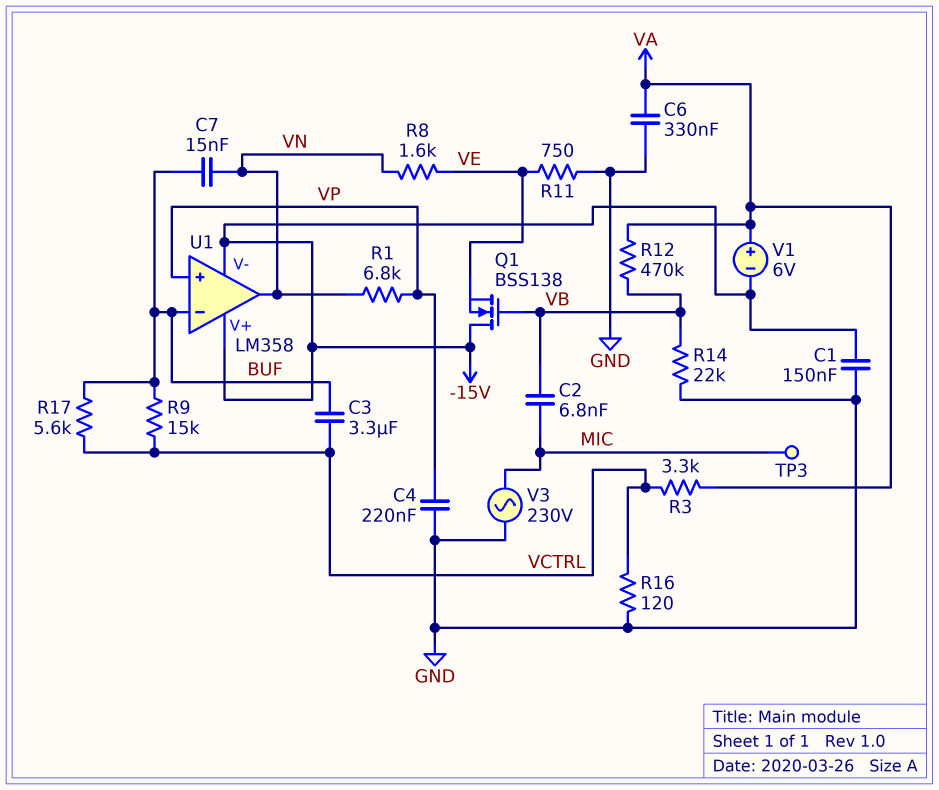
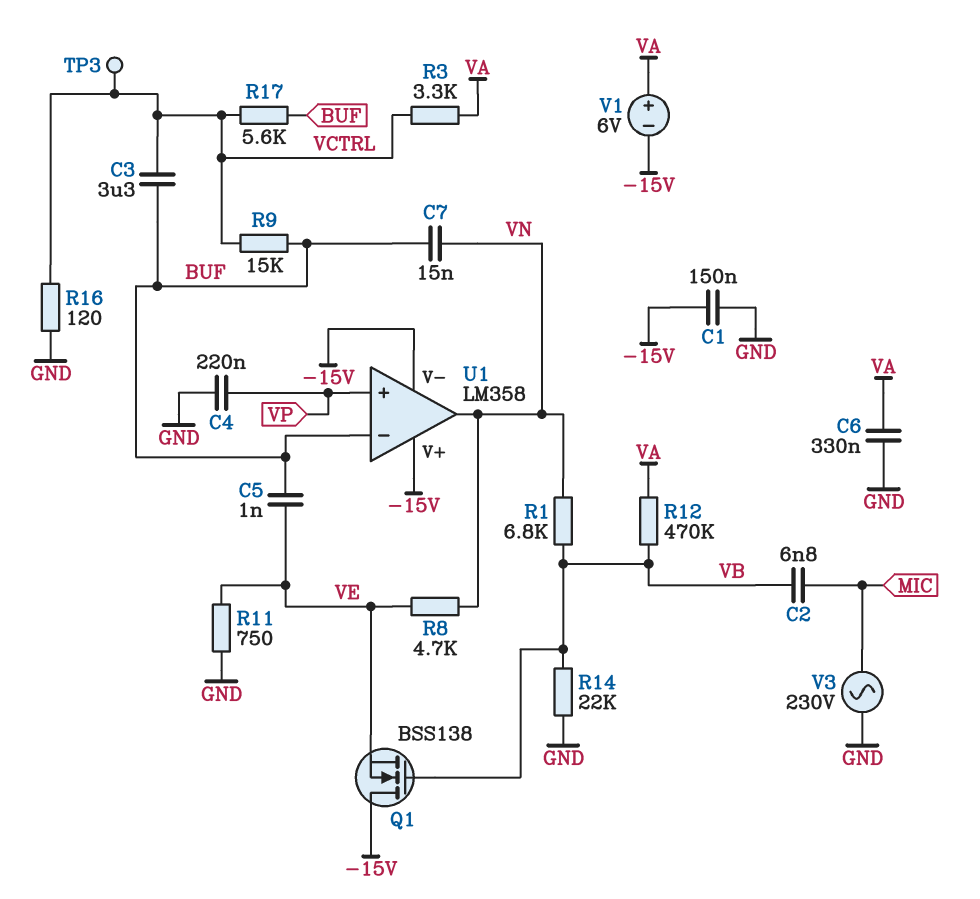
C5: none -> 1nF (BUF, VE)
R1: 6.8k (VN, VP) -> 6.8k (VB, VN)
R8: 1.6k (VE, VN) -> 4.7k (VE, VN)
TP3: test point (MIC) -> test point (VCTRL)

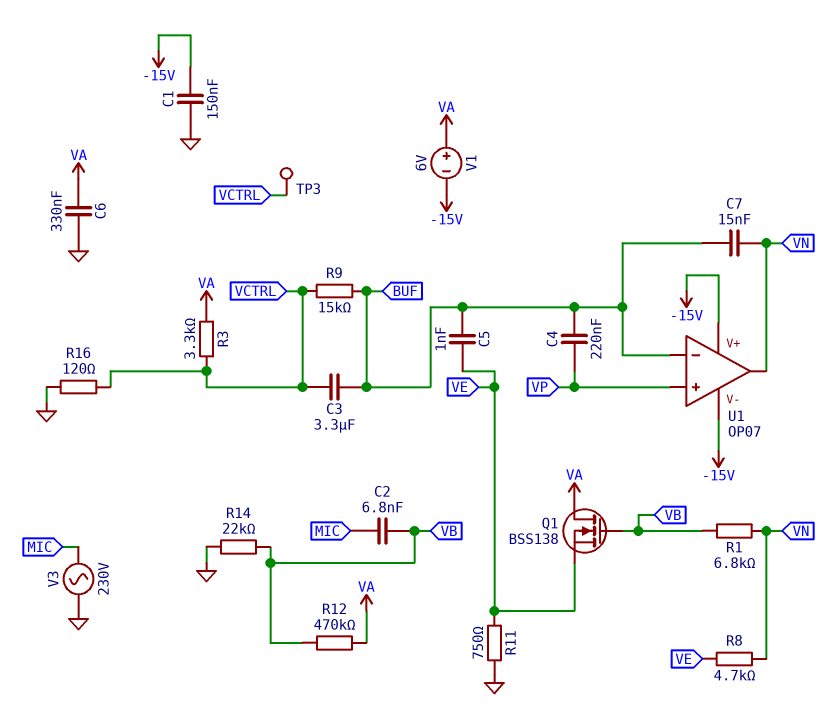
C4: 220nF (GND, VP) -> 220nF (BUF, VP)
Q1: NMOS BSS138 (G VB, D -15V, S VE) -> NMOS BSS138 (G VB, D VA, S VE)
R17: 5.6k (BUF, VCTRL) -> none
U1: LM358 -> OP07

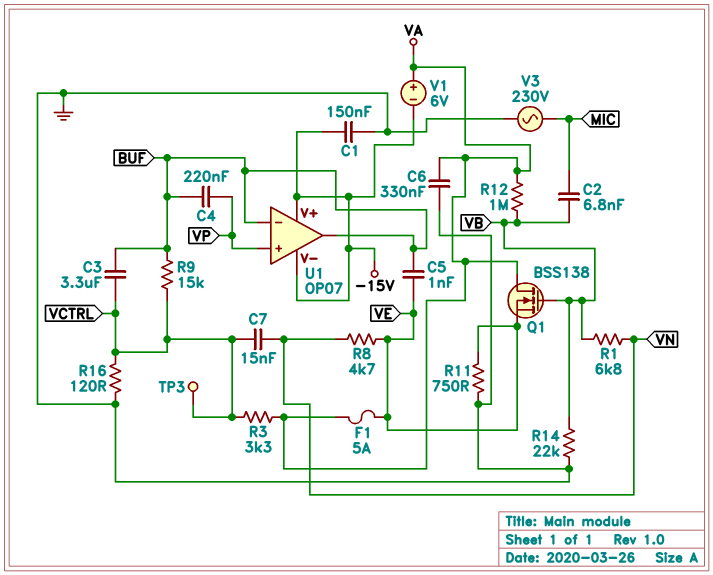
C7: 15nF (BUF, VN) -> 15nF (VCTRL, VN)
F1: none -> 5A (VA, VE)
R12: 470k (VA, VB) -> 1M (VA, VB)
U1 pin out: VN -> BUF

